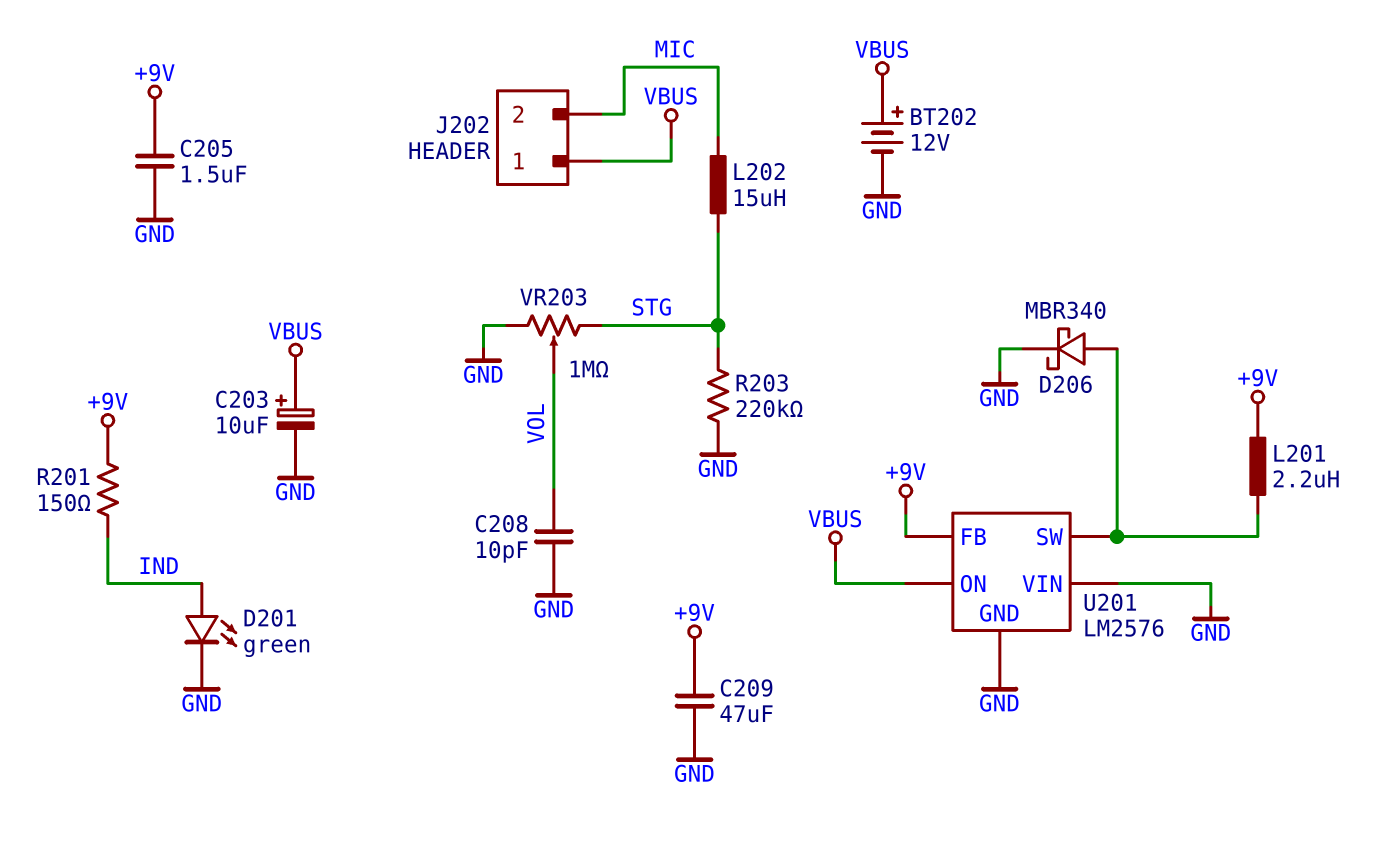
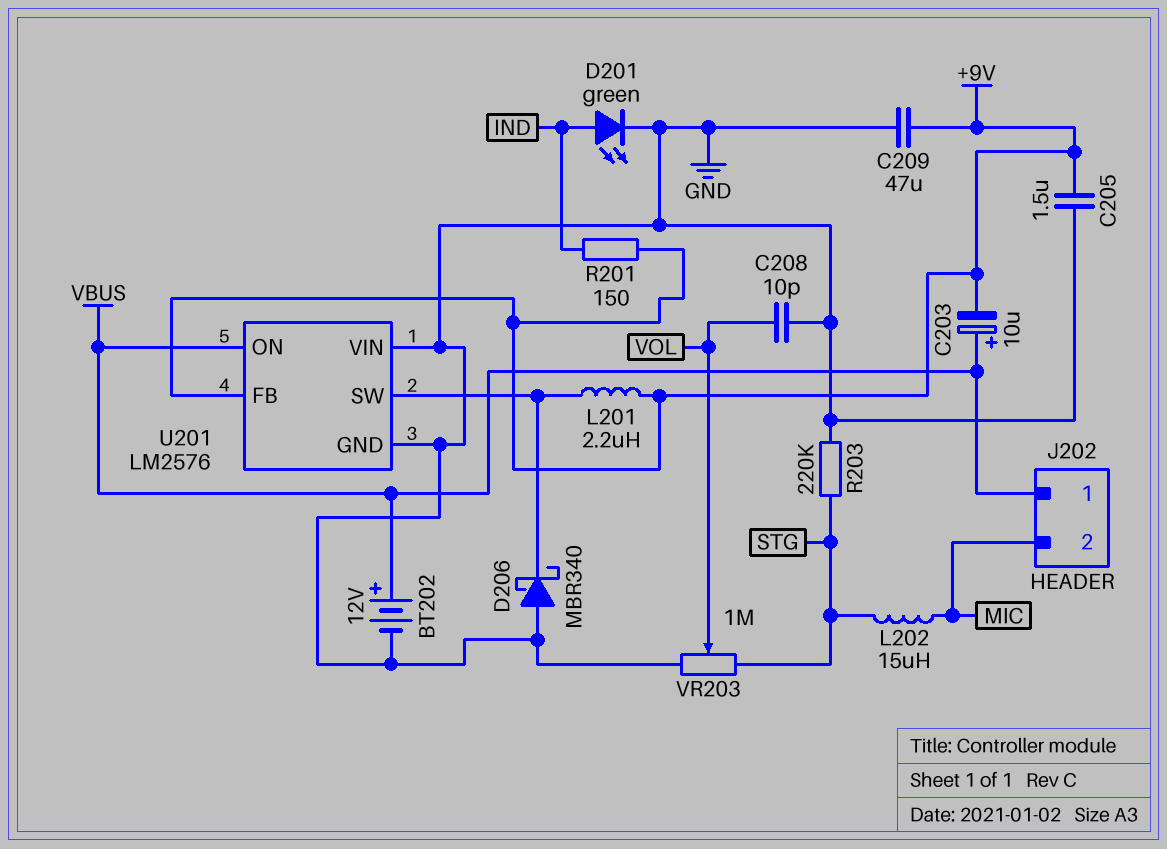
C203: 10uF (plus VBUS, minus GND) -> 10uF (plus VBUS, minus +9V)
D206: schottky MBR340 (A U201/SW, K GND) -> schottky MBR340 (A GND, K U201/SW)

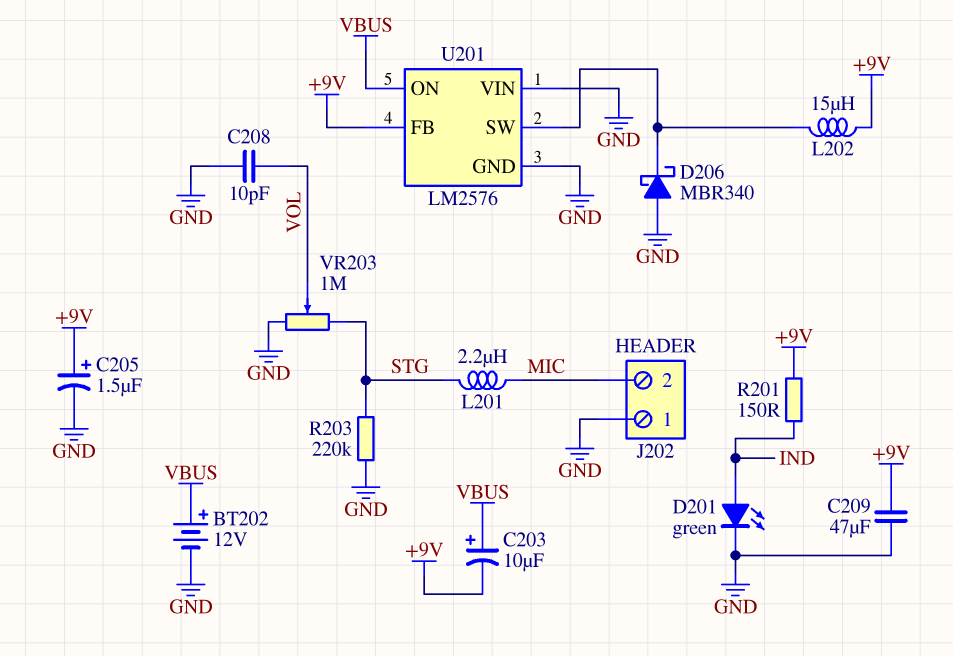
C205: 1.5uF (+9V, GND) -> 1.5uF (plus +9V, minus GND)
J202 pin 1: VBUS -> GND
L201: 2.2uH (+9V, U201/SW) -> 2.2uH (MIC, STG)
L202: 15uH (MIC, STG) -> 15uH (+9V, U201/SW)

